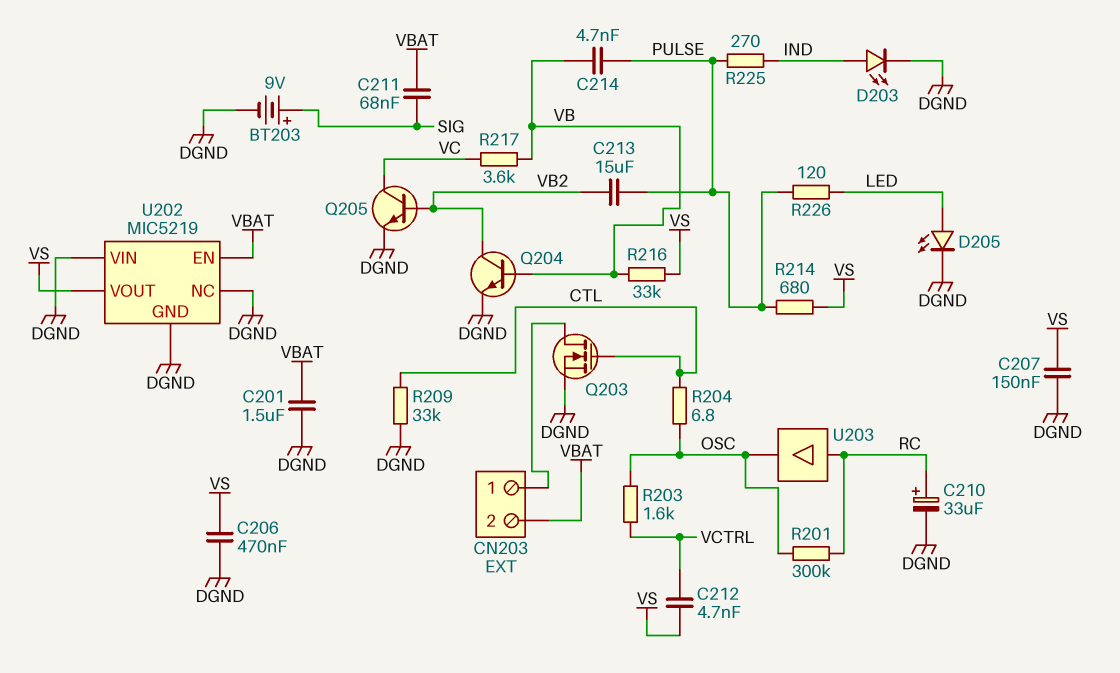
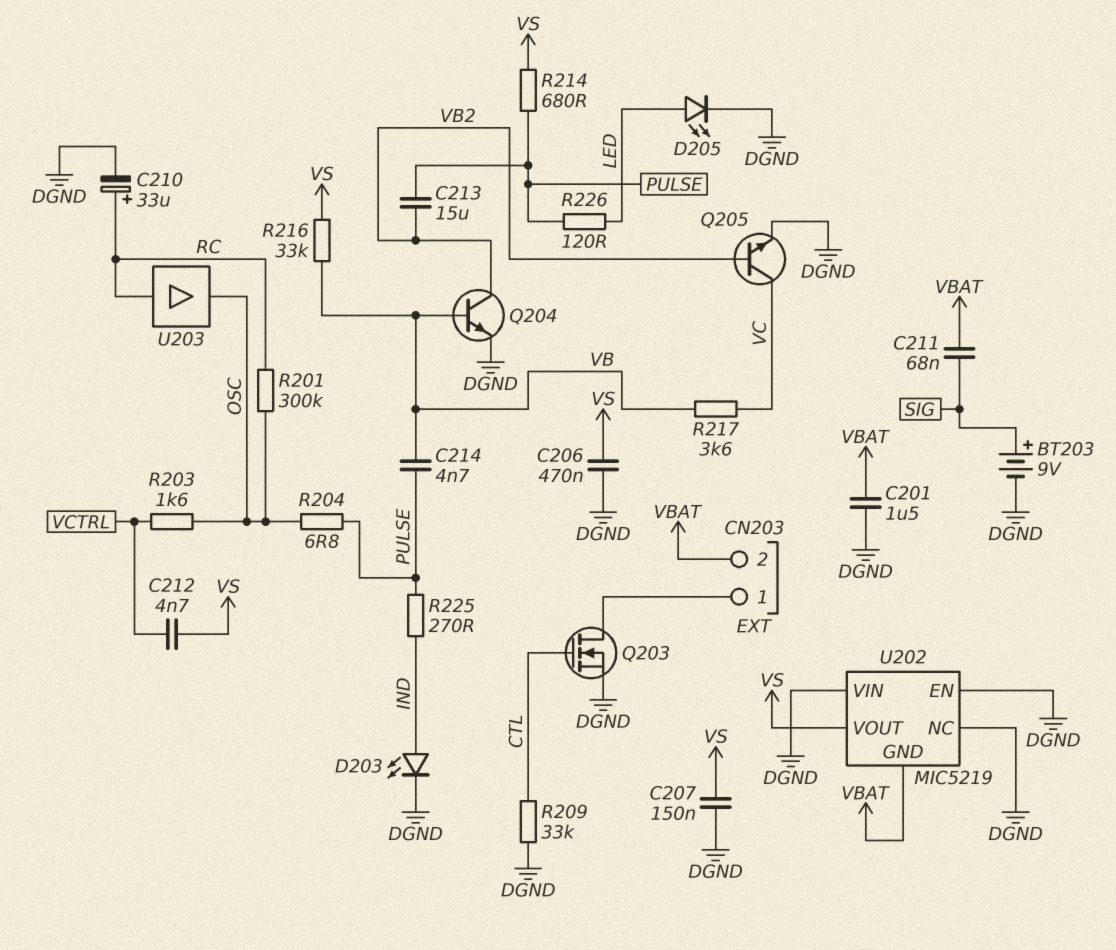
R204: 6.8 (CTL, OSC) -> 6.8 (OSC, PULSE)
U202 pin EN: VBAT -> DGND
U202 pin GND: DGND -> VBAT

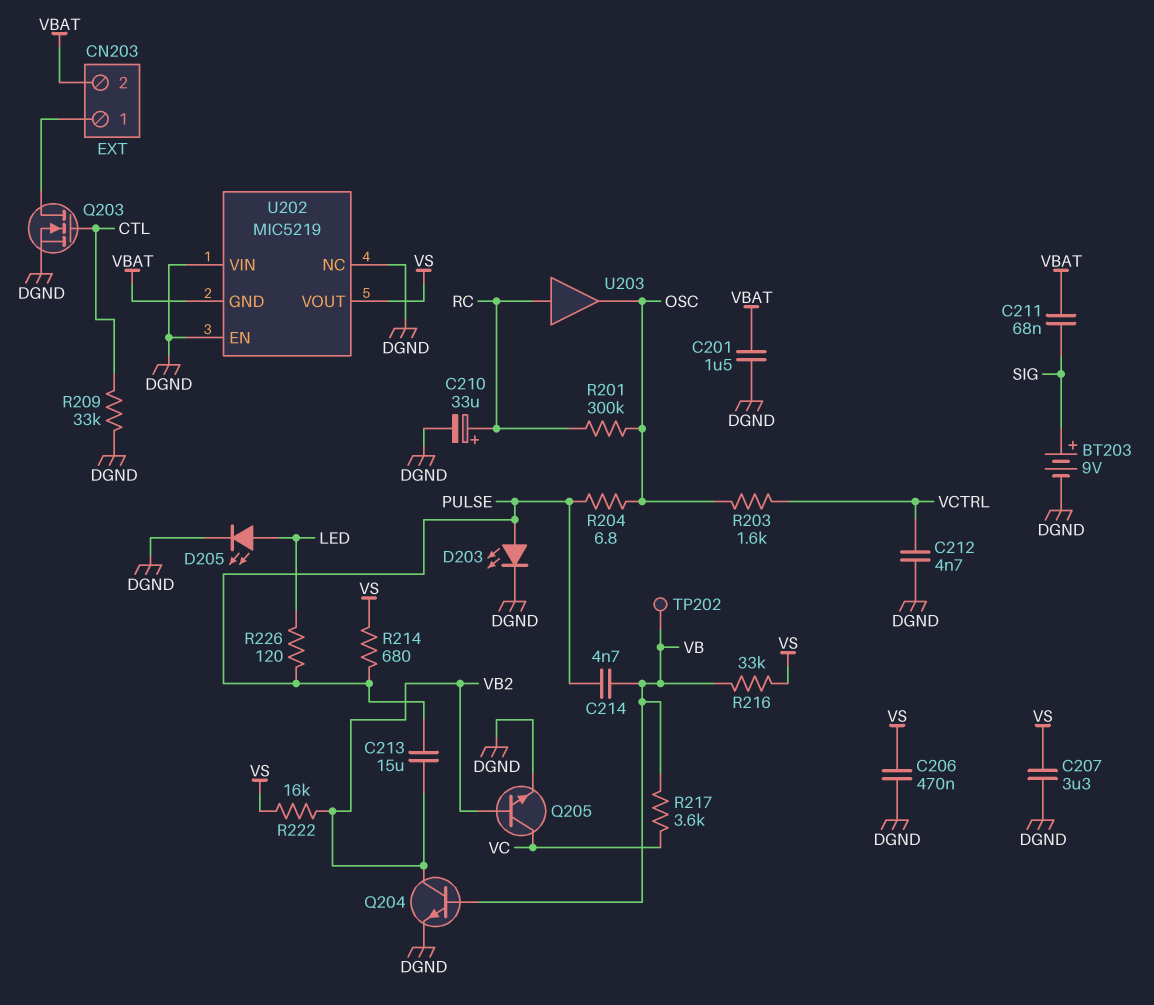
C207: 150nF (DGND, VS) -> 3.3uF (DGND, VS)
C212: 4.7nF (VCTRL, VS) -> 4.7nF (DGND, VCTRL)
D203: LED (A IND, K DGND) -> LED (A PULSE, K DGND)
R222: none -> 16k (VB2, VS)
R225: 270 (IND, PULSE) -> none
TP202: none -> test point (VB)

